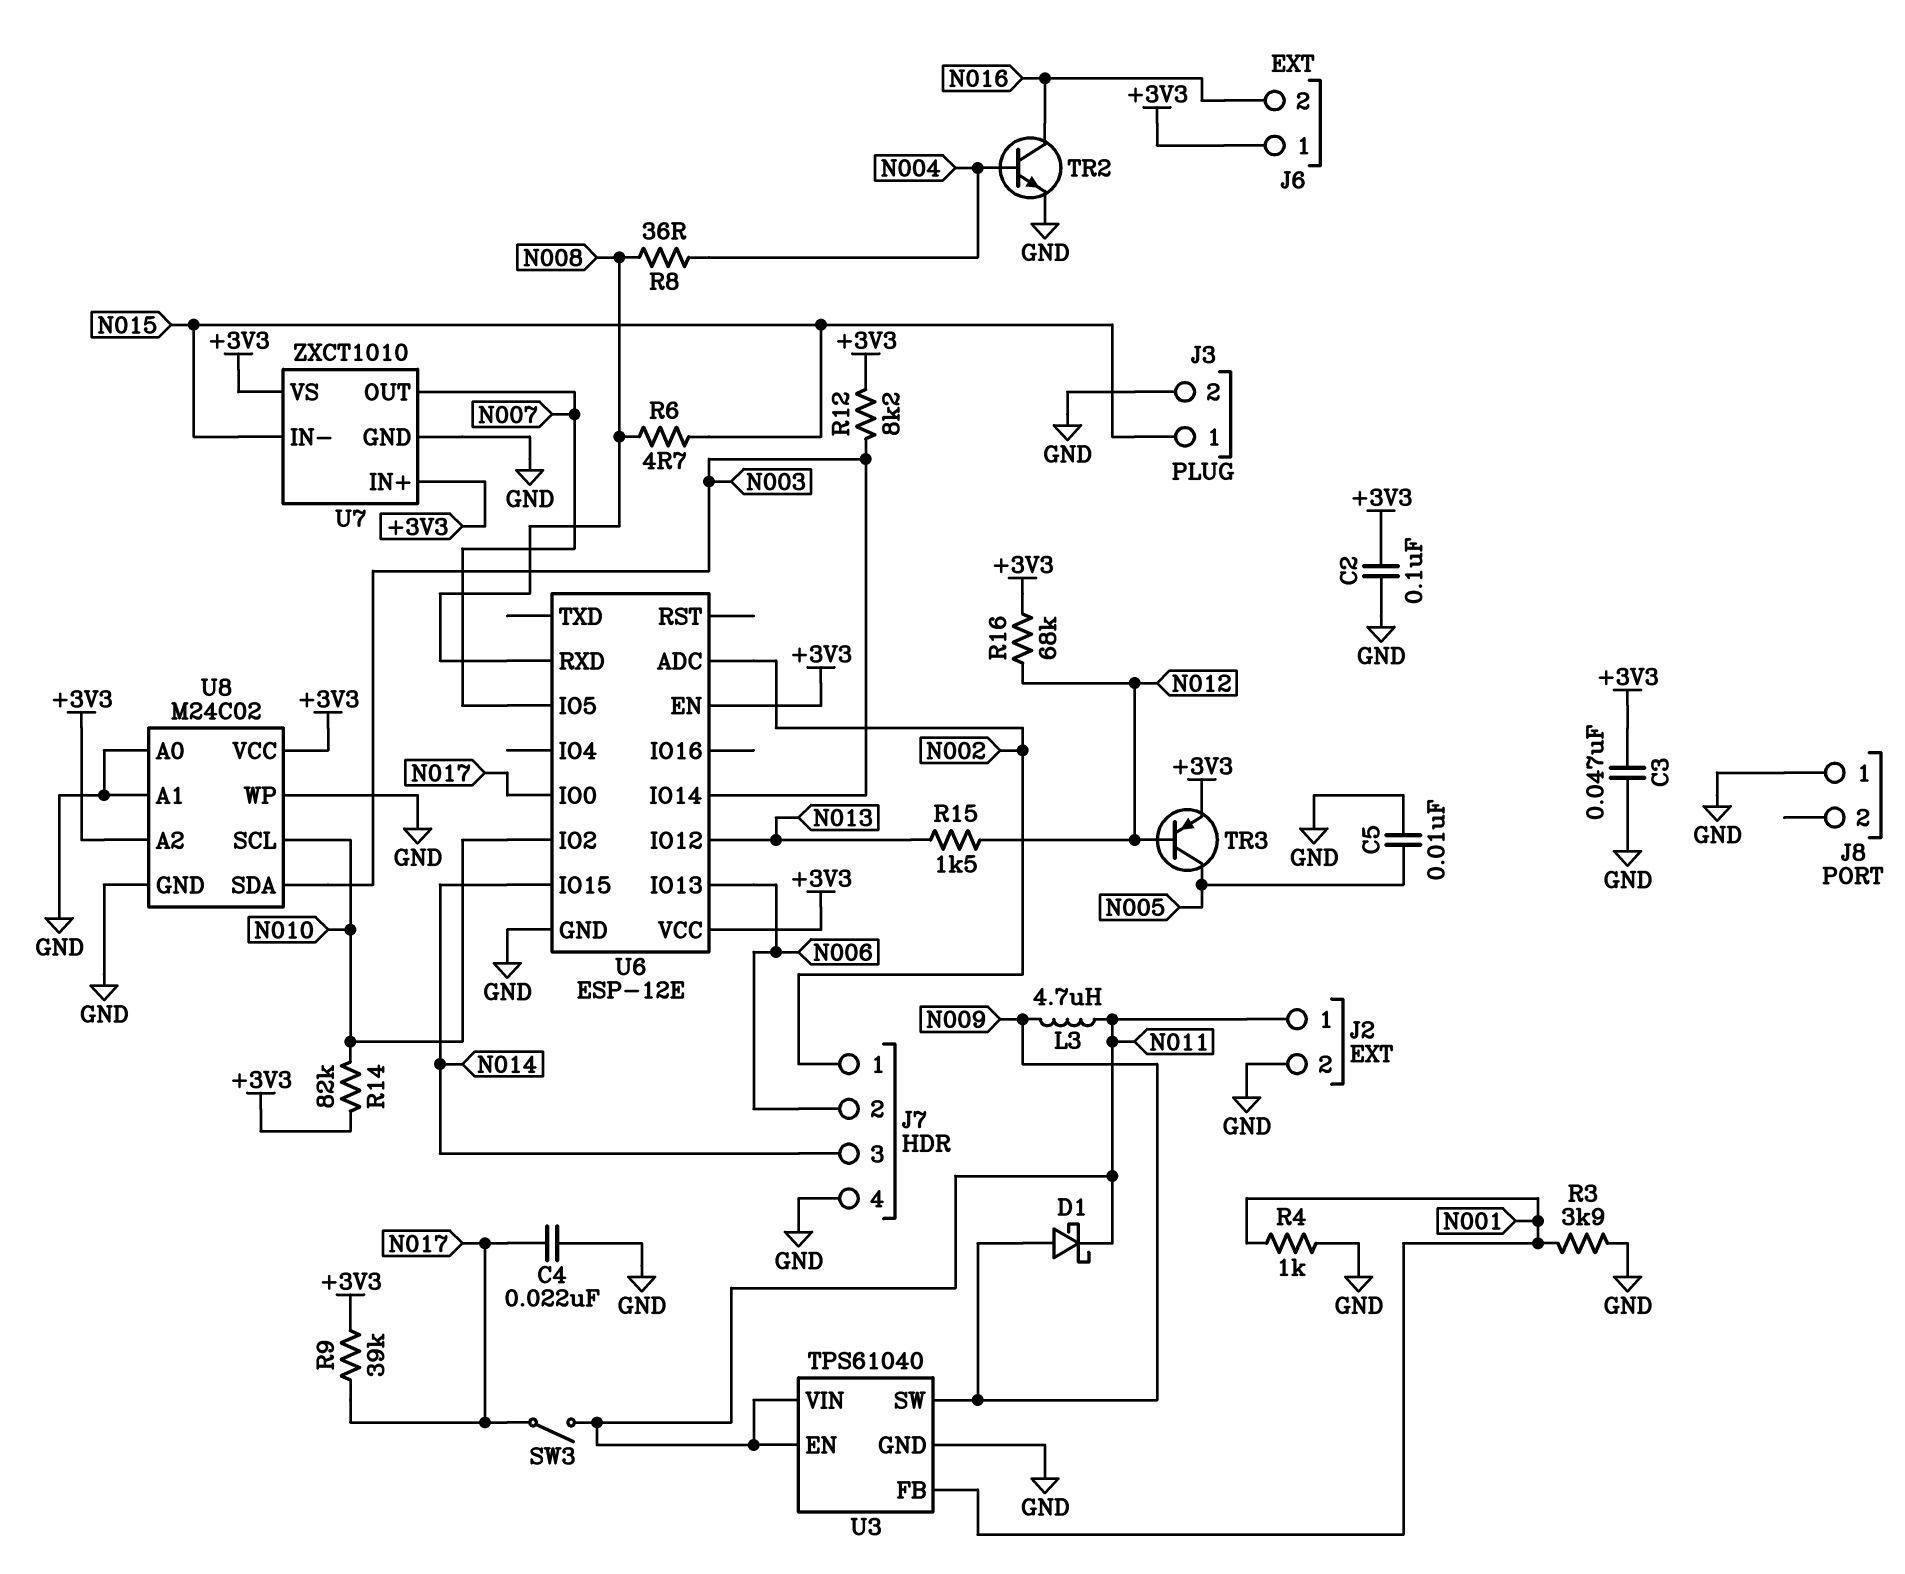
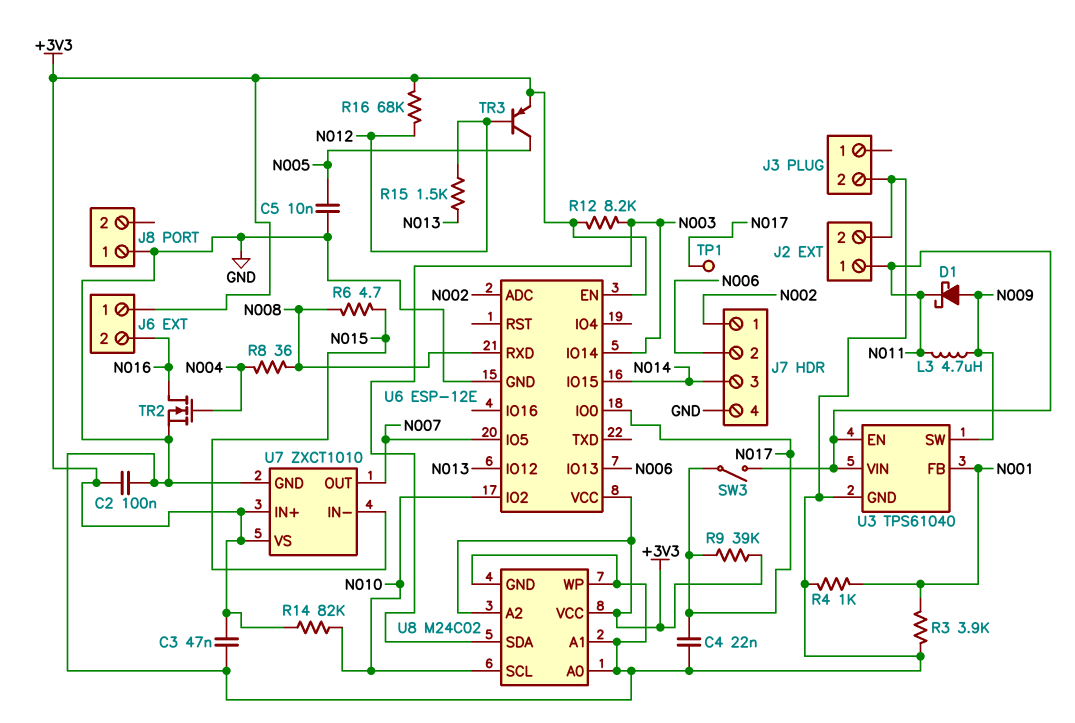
J3 pin 1: N015 -> none
TP1: none -> test point (N017)
TR2: NPN (B N004, C N016, E GND) -> NMOS (G N004, D N016, S GND)

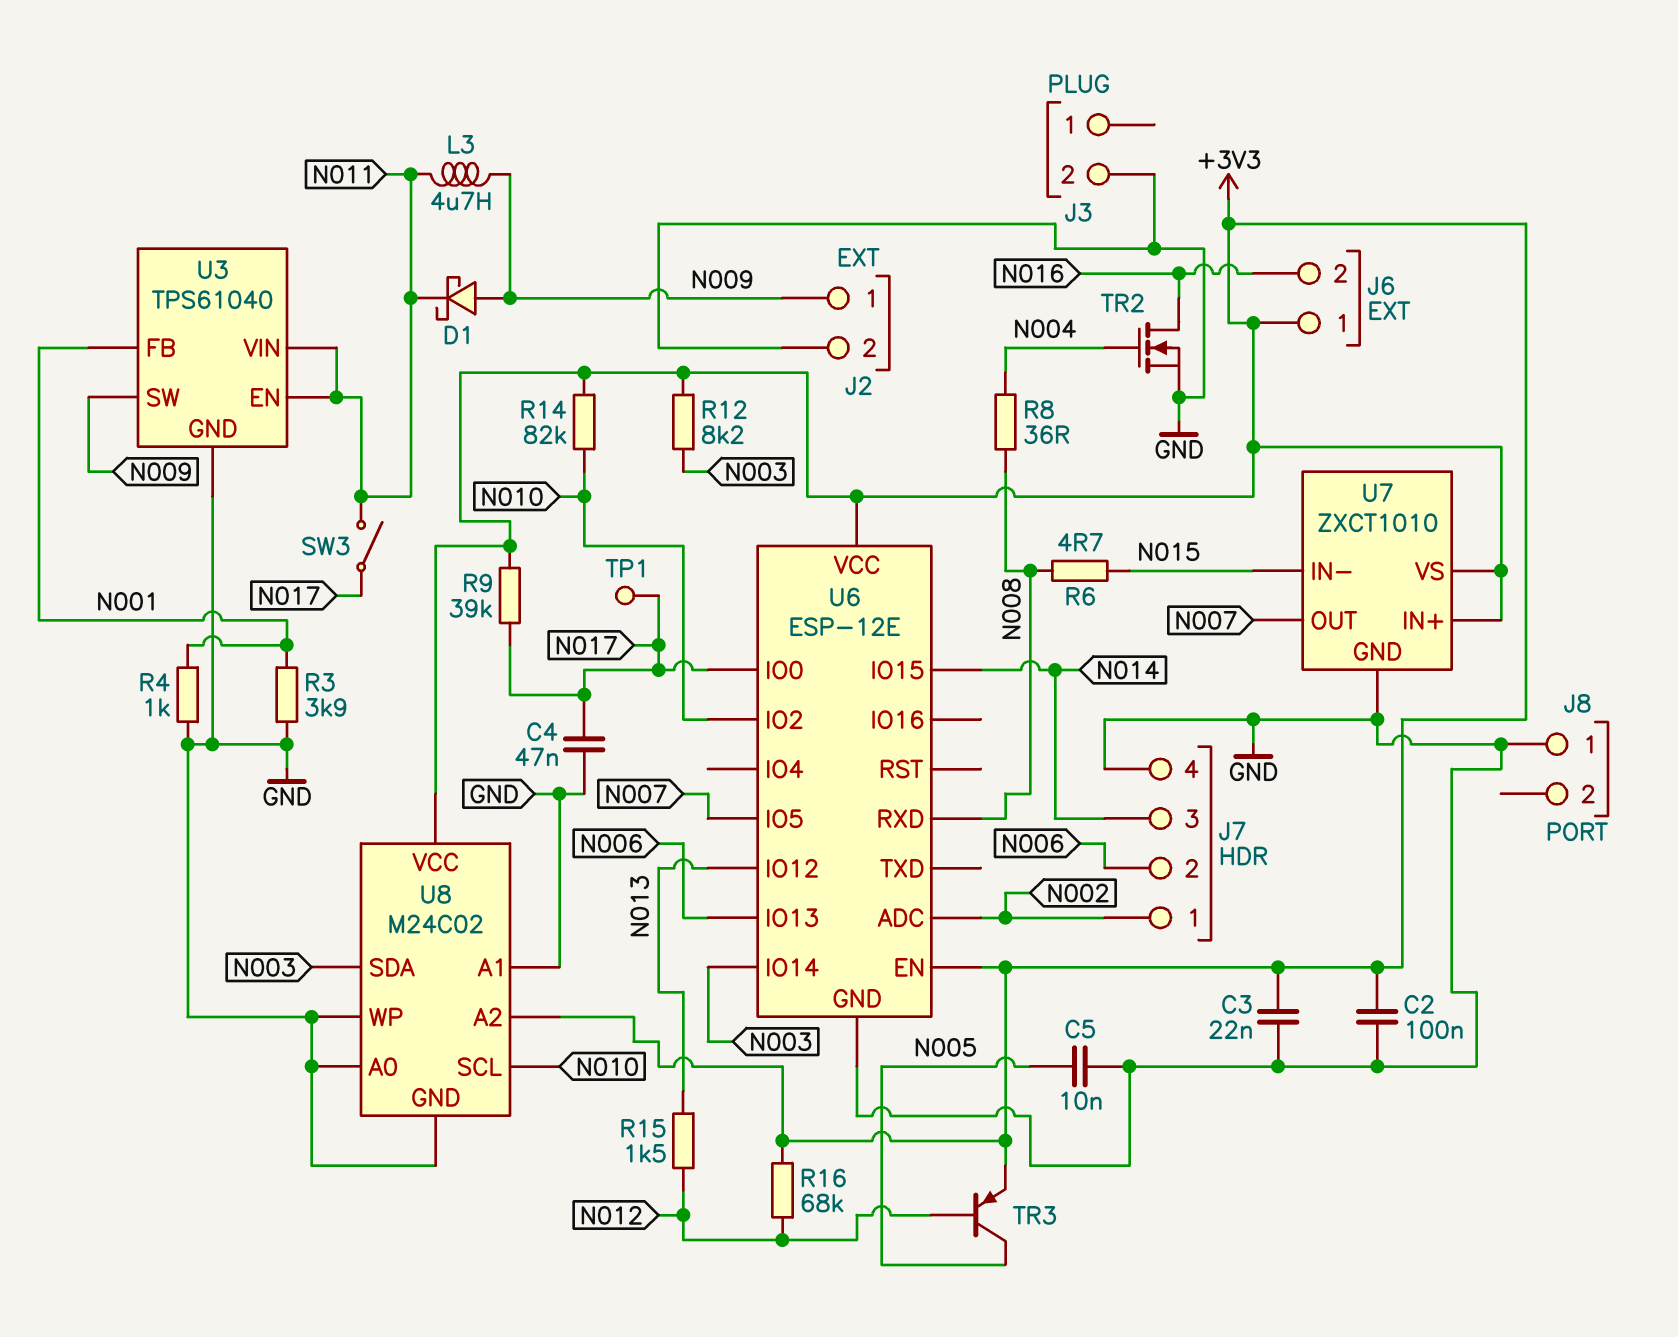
C3: 47nF (+3V3, GND) -> 22nF (+3V3, GND)
C4: 22nF (GND, N017) -> 47nF (GND, N017)
J2 pin 1: N011 -> N009

